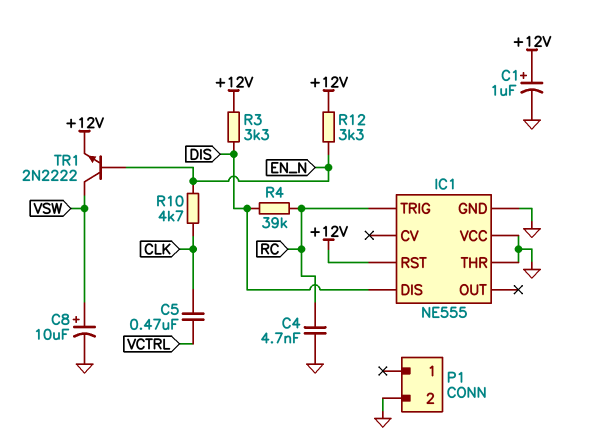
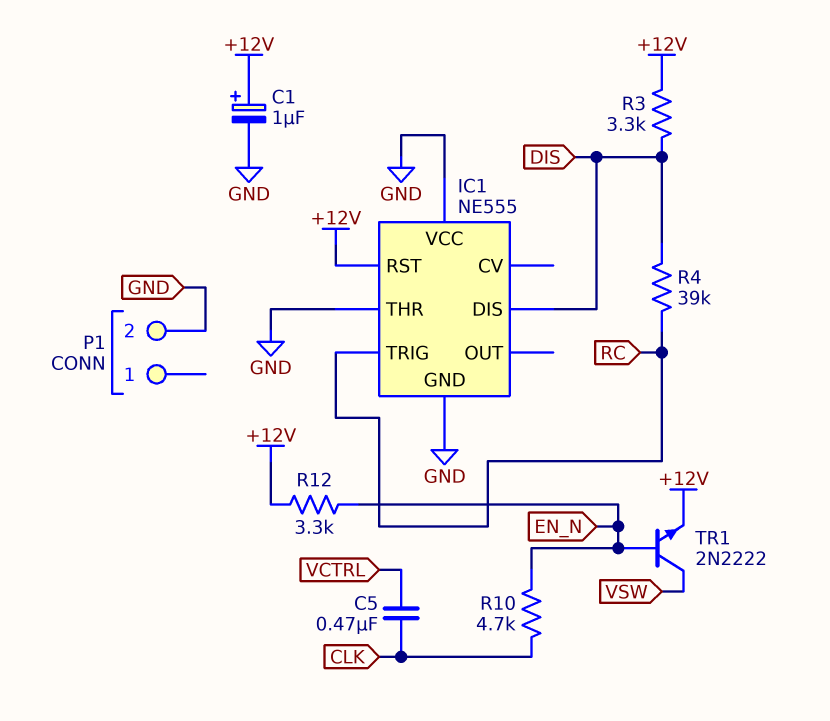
C4: 4.7nF (GND, RC) -> none
C8: 10uF (plus VSW, minus GND) -> none

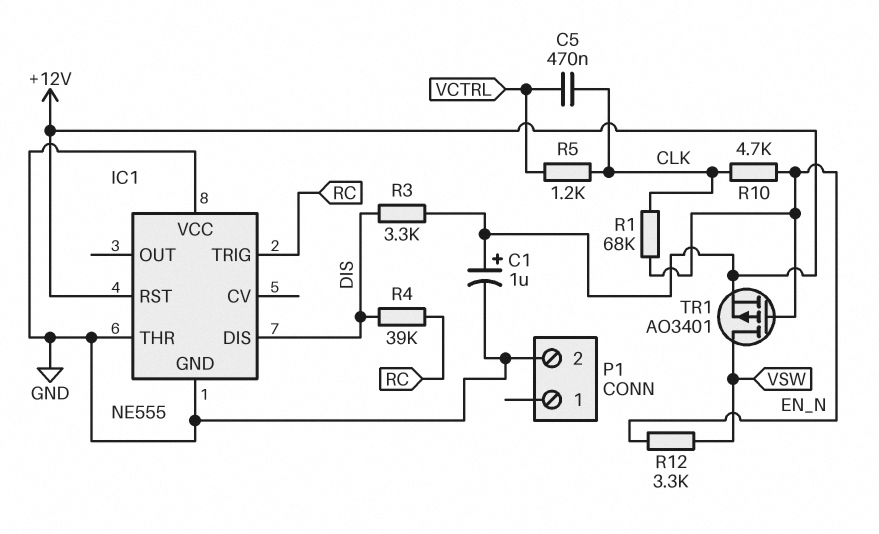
R1: none -> 68k (CLK, EN_N)
R5: none -> 1.2k (CLK, VCTRL)
R12: 3.3k (+12V, EN_N) -> 3.3k (EN_N, VSW)
TR1: NPN 2N2222 (B EN_N, C VSW, E +12V) -> PMOS AO3401 (G EN_N, D VSW, S +12V)

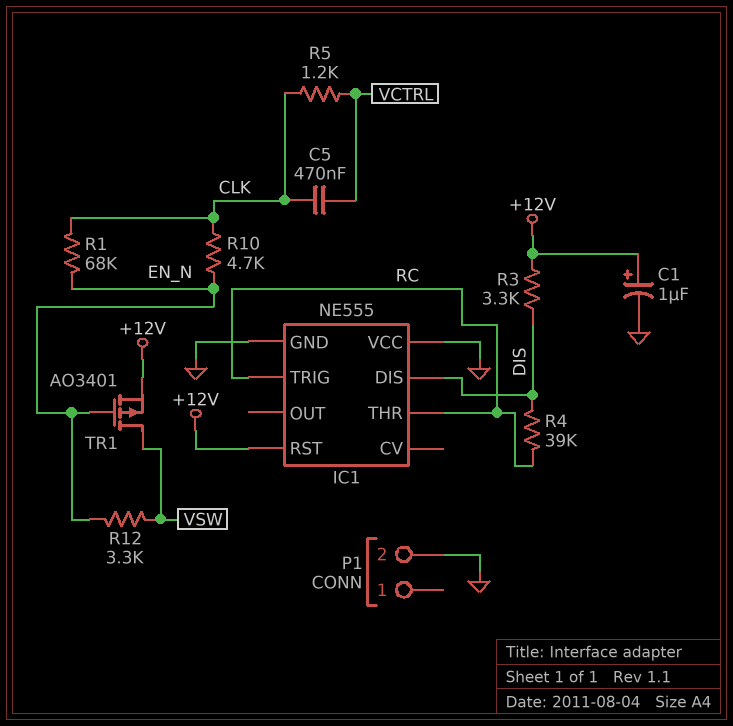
IC1 pin THR: GND -> RC

